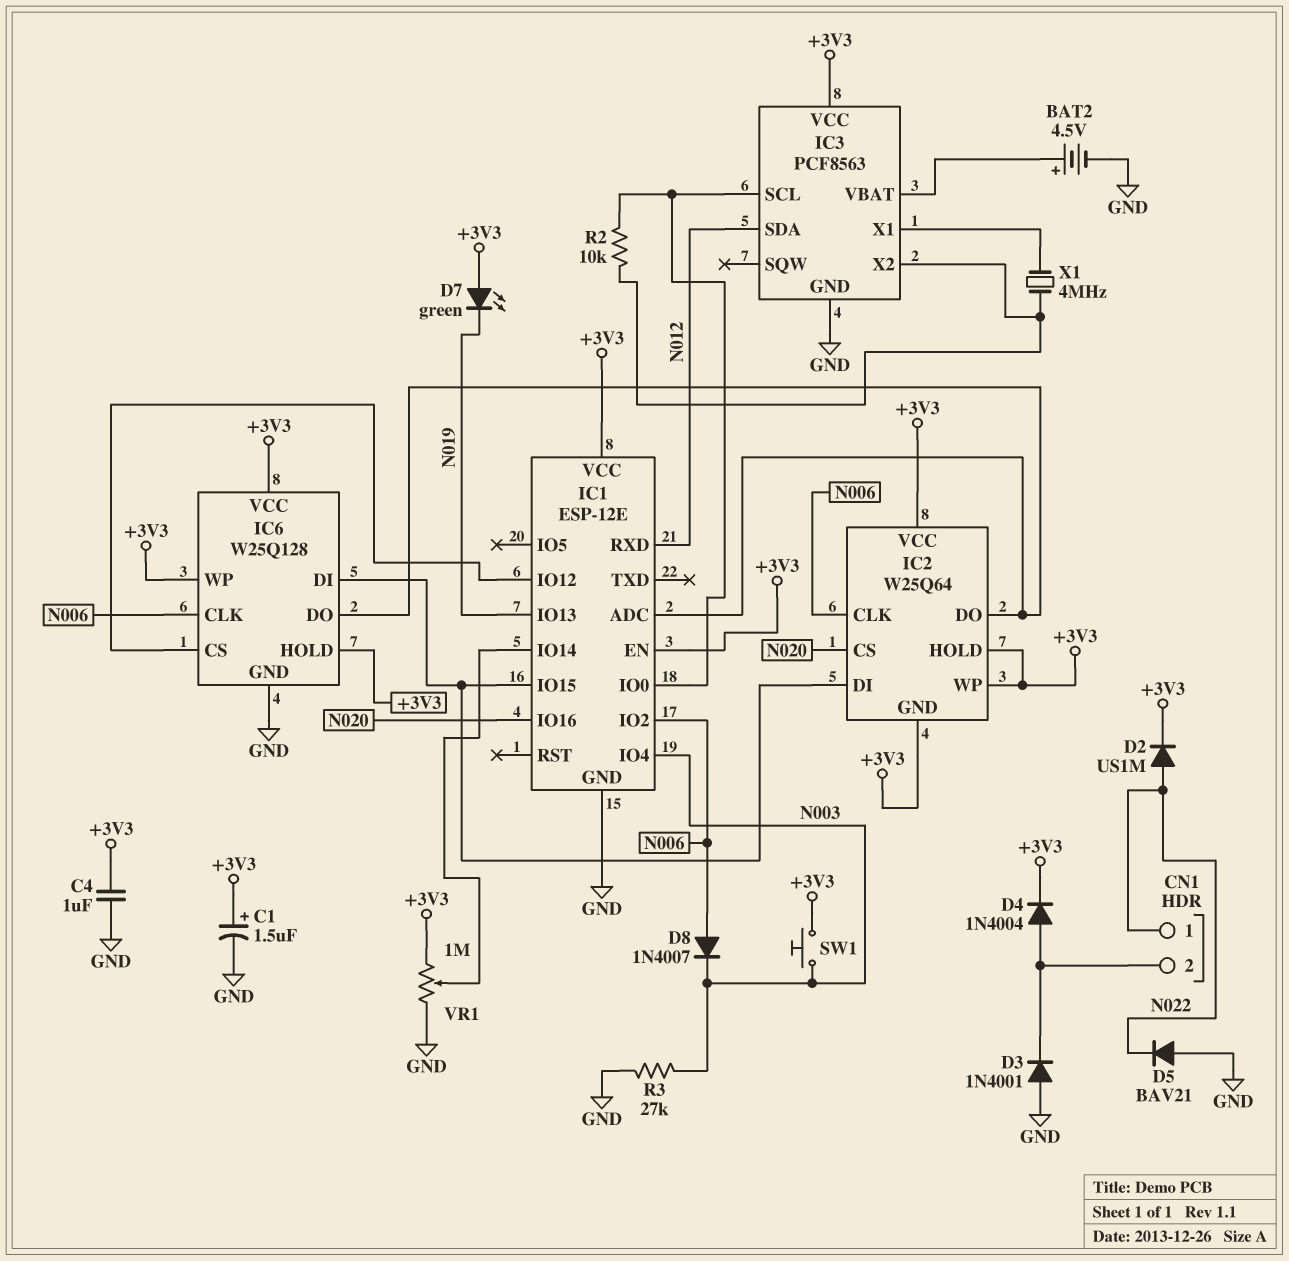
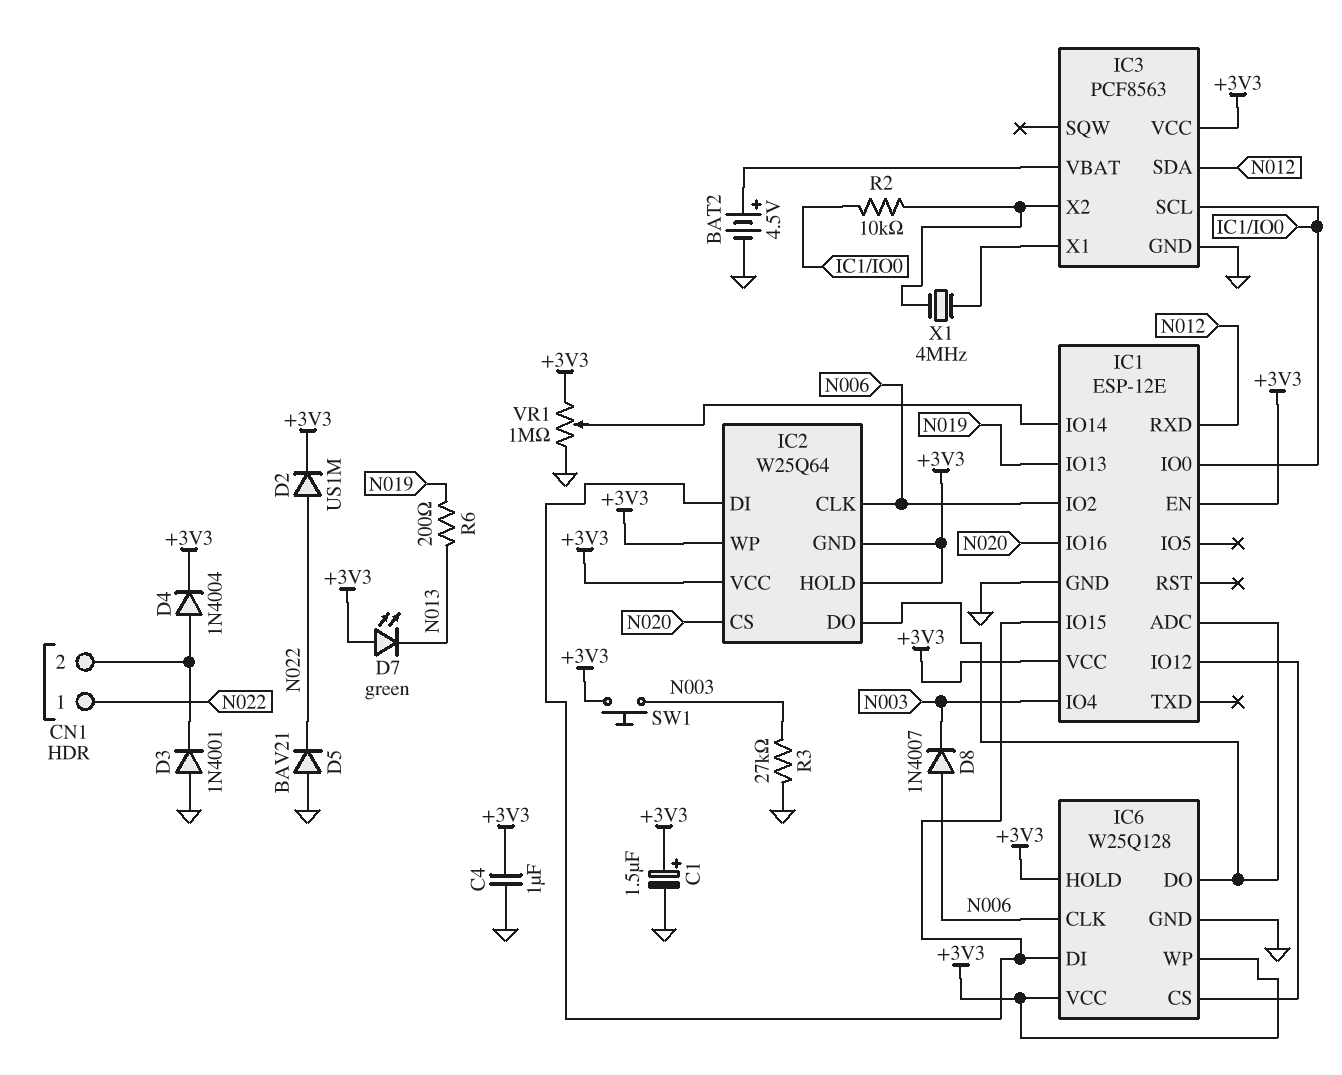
D7: LED green (A +3V3, K N019) -> LED green (A +3V3, K N013)
R6: none -> 200 (N013, N019)

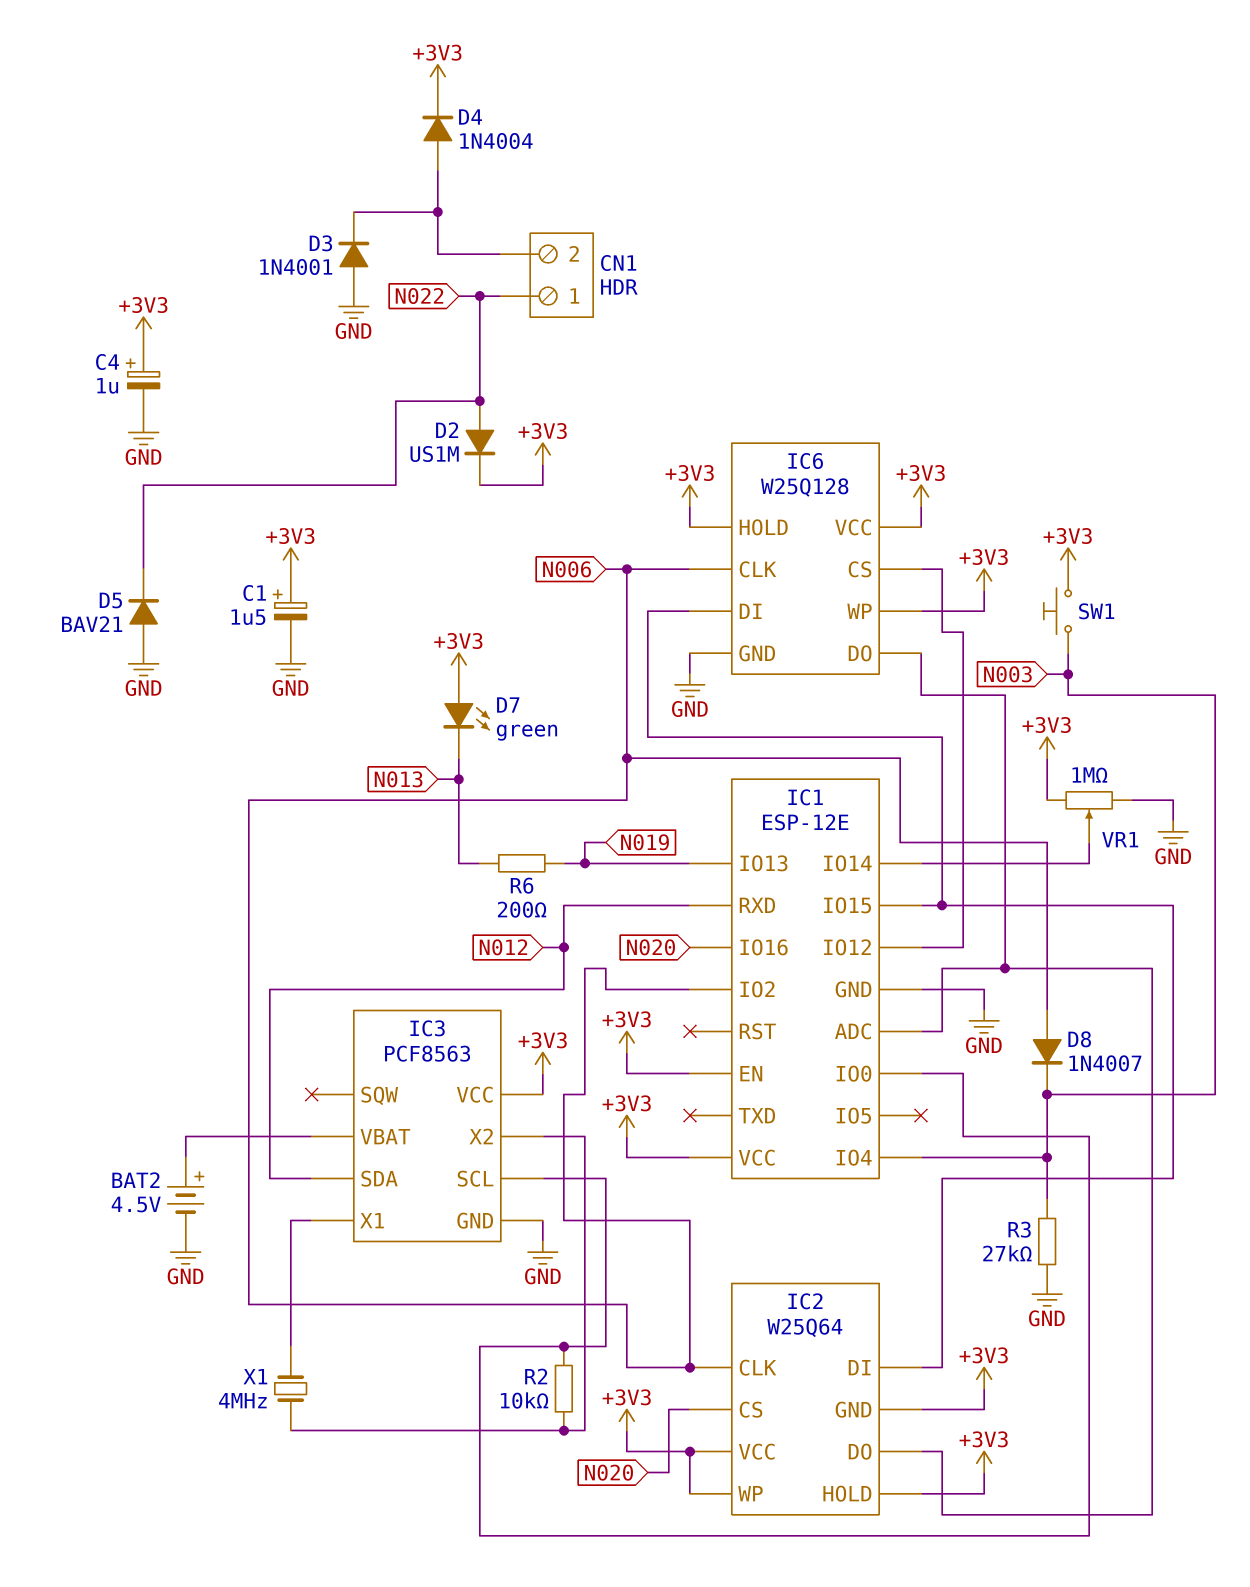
C4: 1uF (+3V3, GND) -> 1uF (plus +3V3, minus GND)

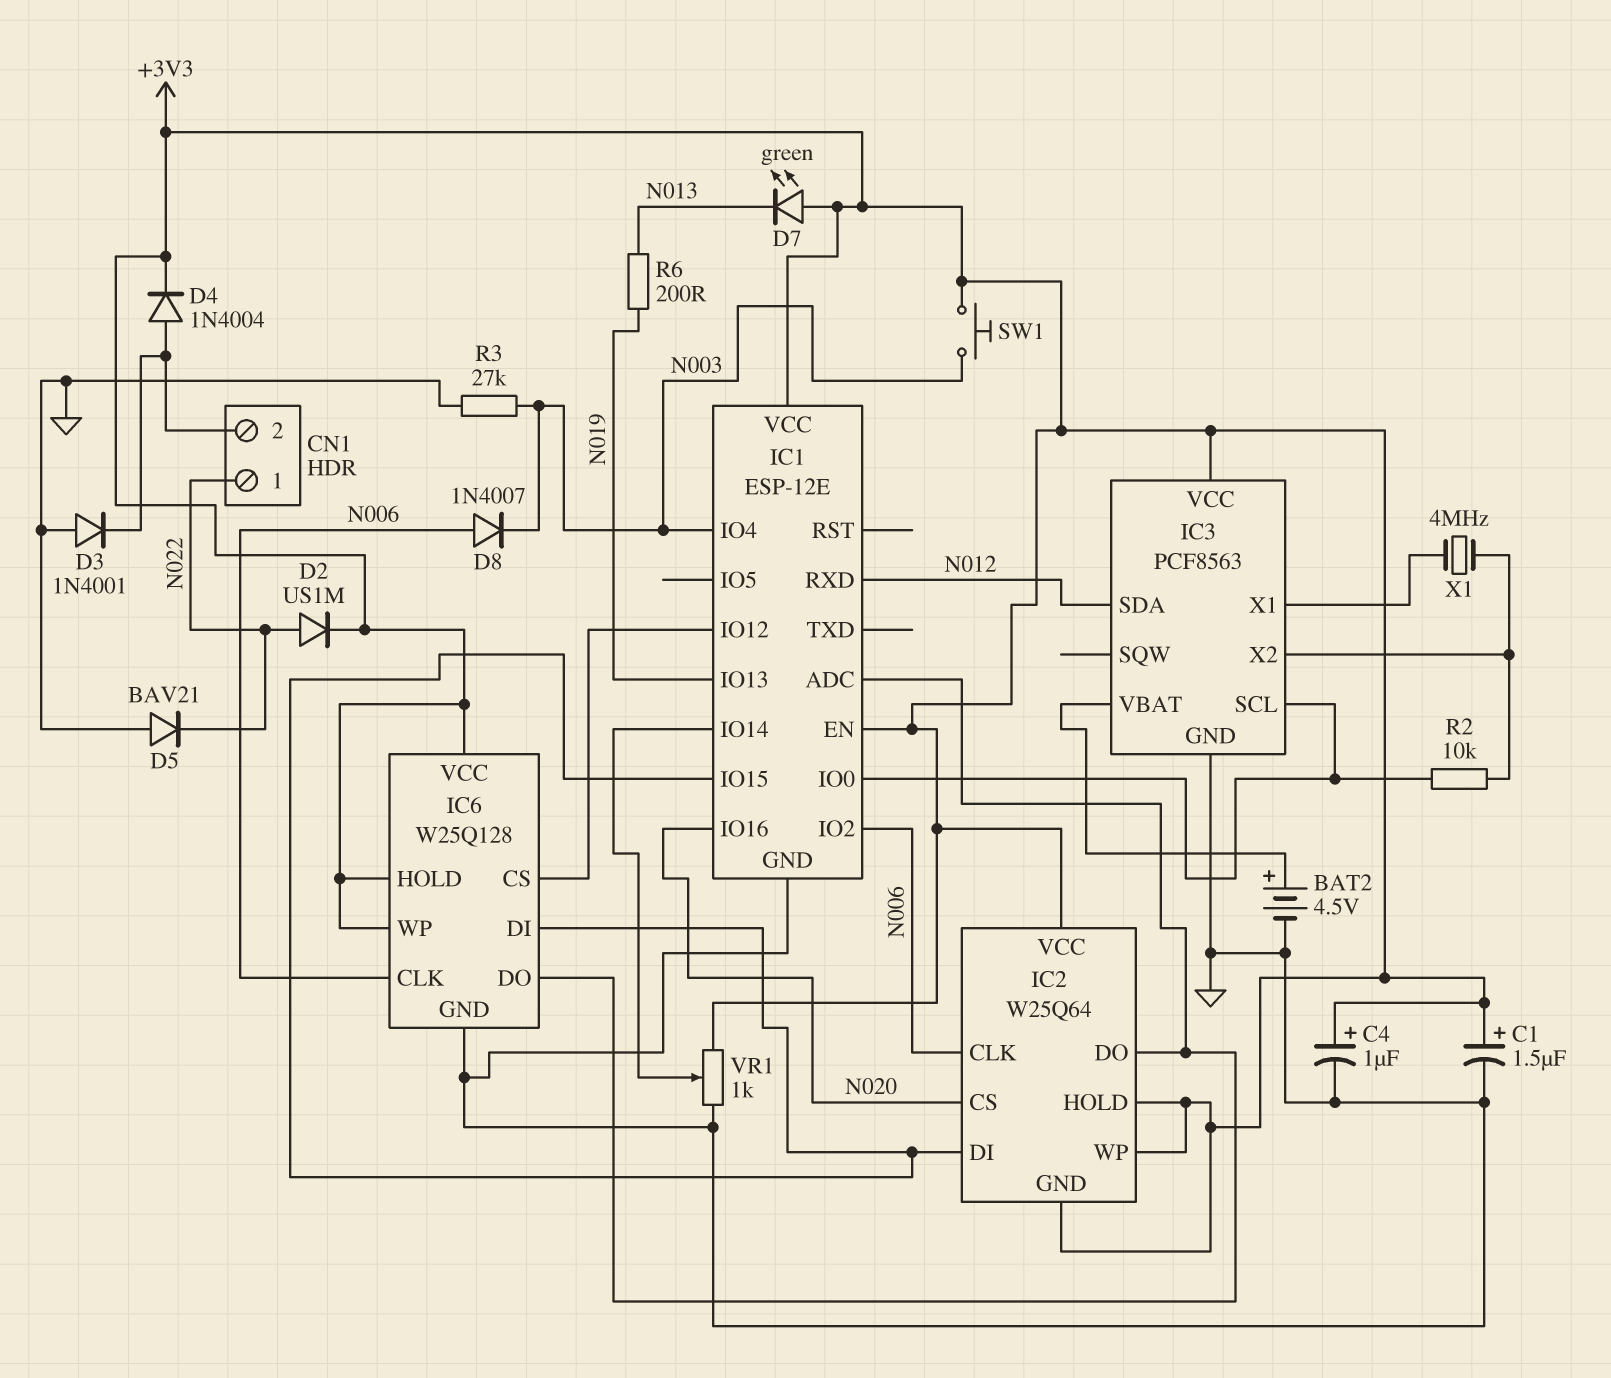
VR1: 1M (+3V3, GND, wiper IC1/IO14) -> 1k (+3V3, GND, wiper IC1/IO14)

